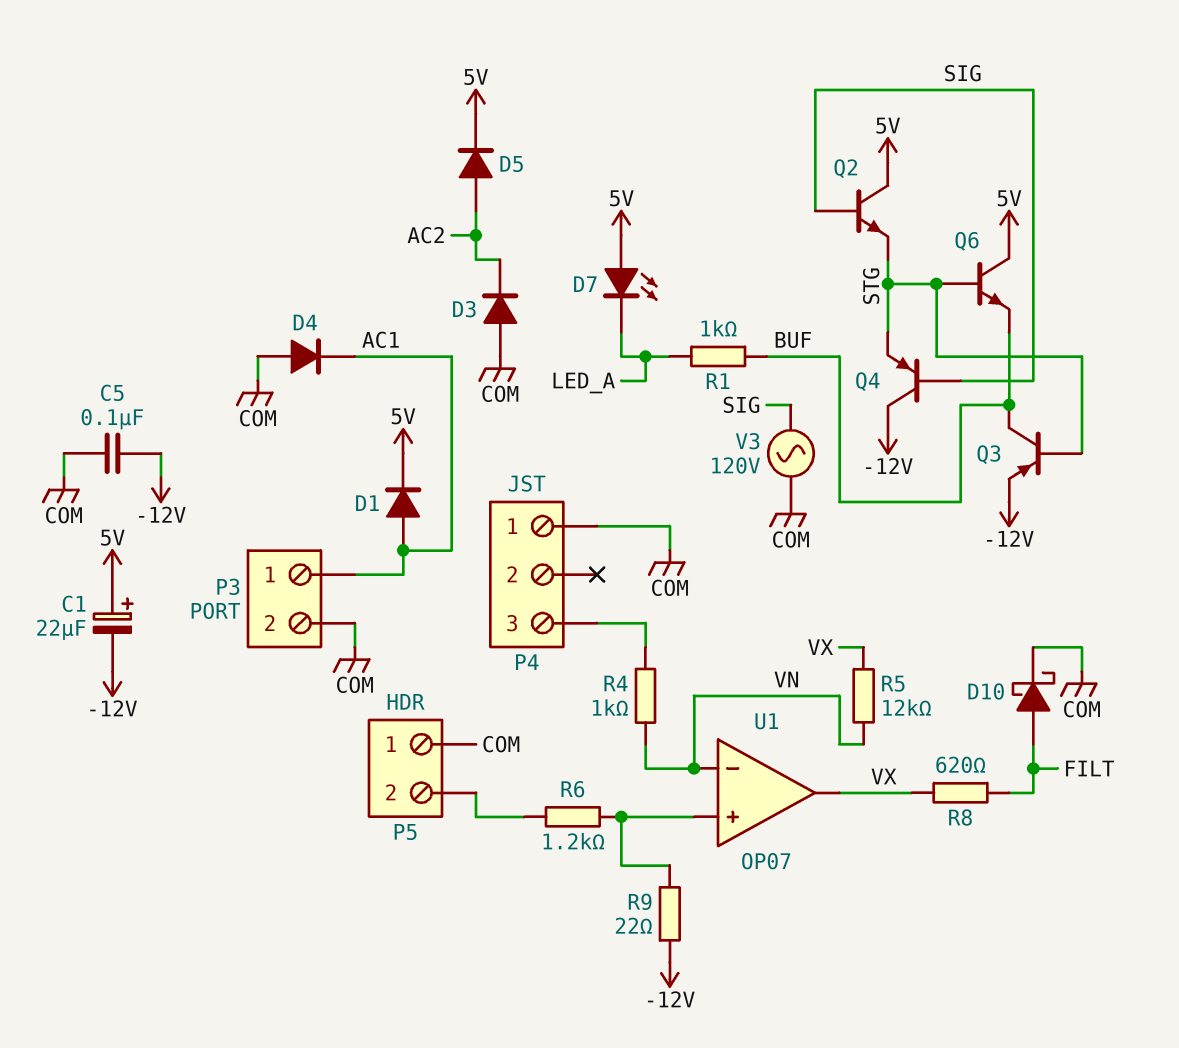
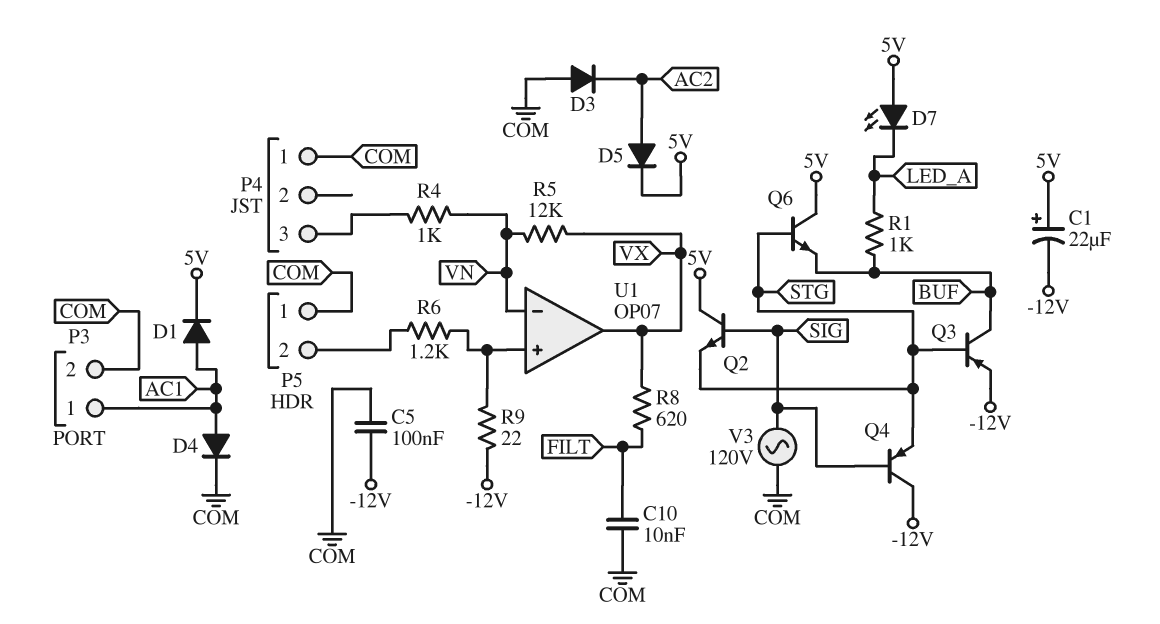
C10: none -> 10nF (COM, FILT)
D4: diode (A COM, K AC1) -> diode (A AC1, K COM)
D10: schottky (A FILT, K COM) -> none

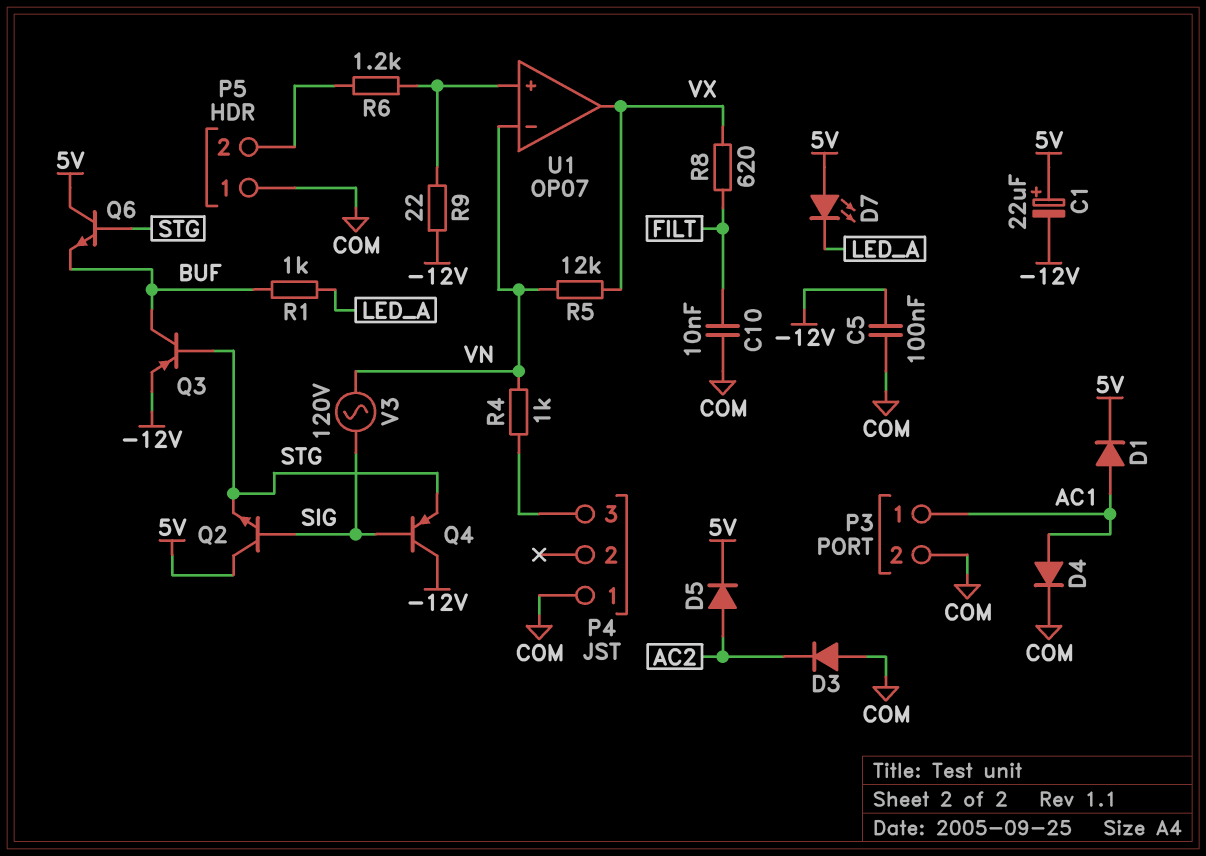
V3: AC 120V (COM, SIG) -> AC 120V (SIG, VN)

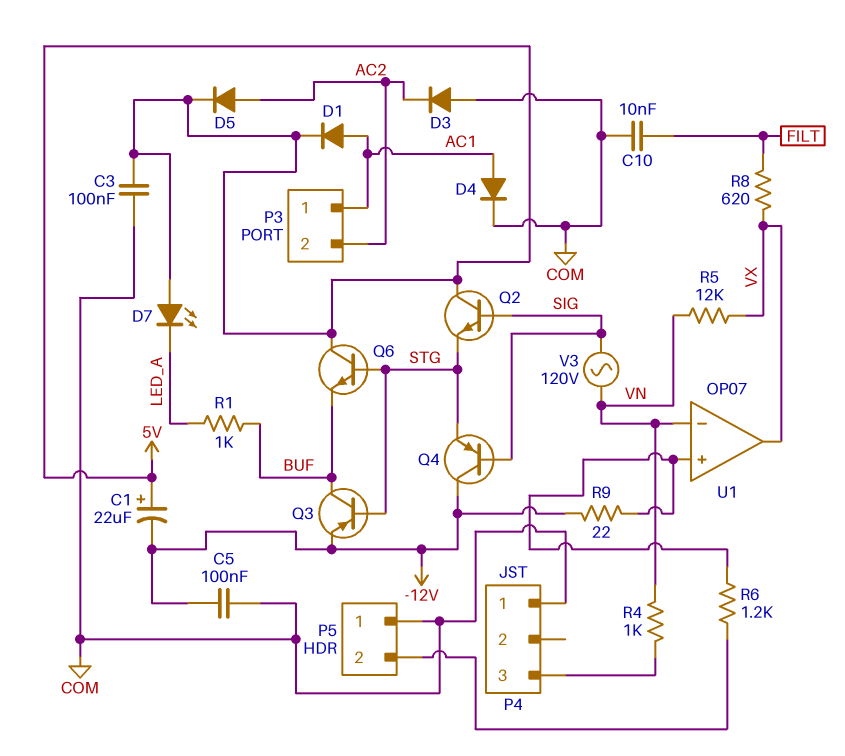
C3: none -> 100nF (5V, COM)
P3 pin 2: COM -> AC2

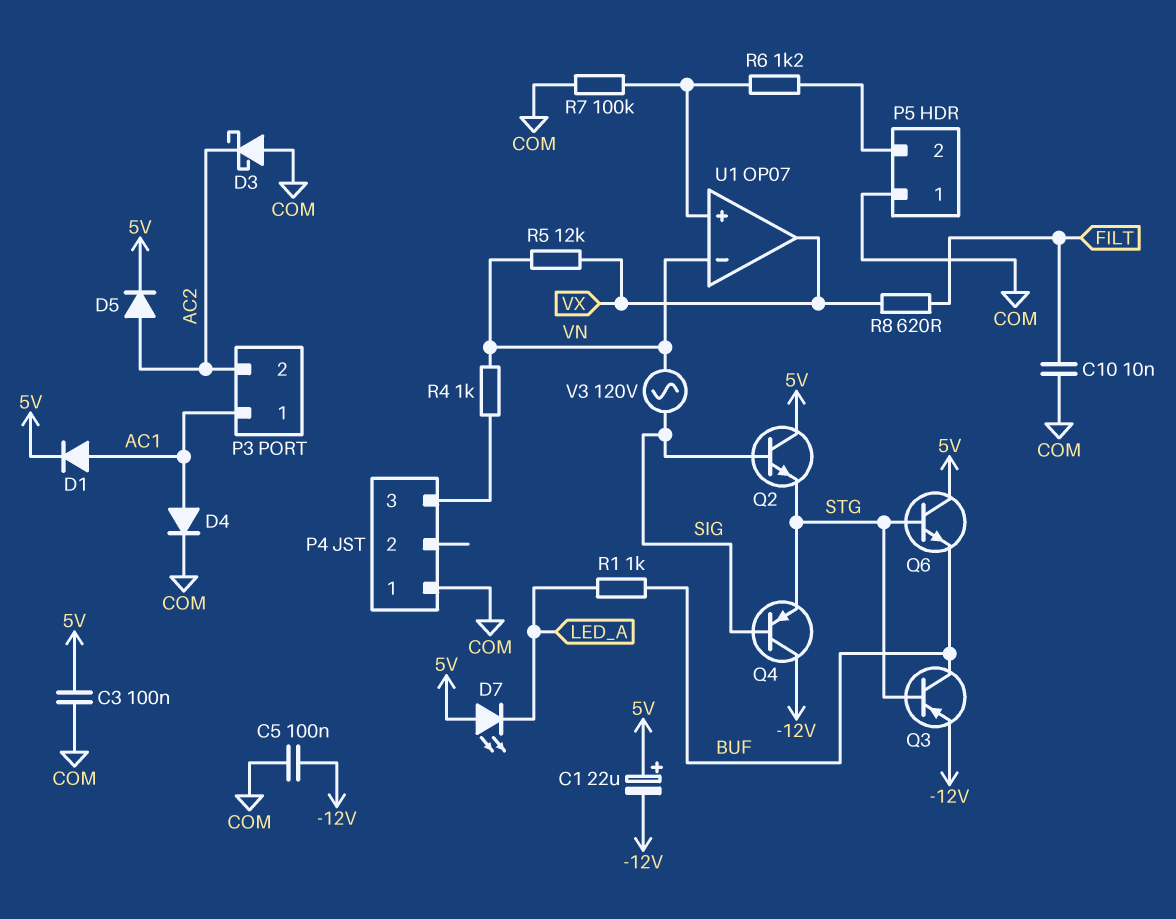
D3: diode (A COM, K AC2) -> schottky (A COM, K AC2)
R7: none -> 100k (COM, U1/in+)
R9: 22 (-12V, U1/in+) -> none

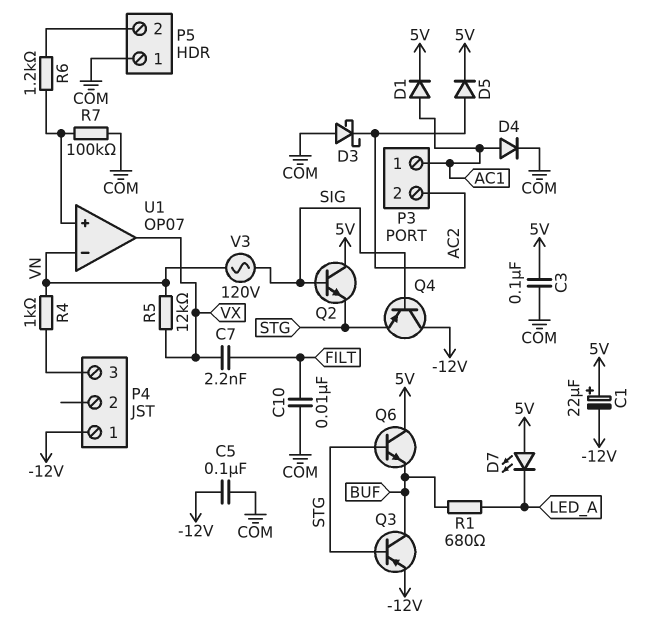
C7: none -> 2.2nF (FILT, VX)
P4 pin 1: COM -> -12V
R1: 1k (BUF, LED_A) -> 680 (BUF, LED_A)
R8: 620 (FILT, VX) -> none

